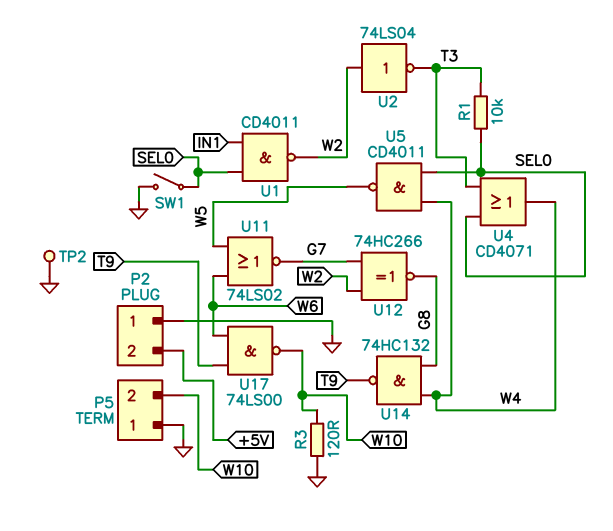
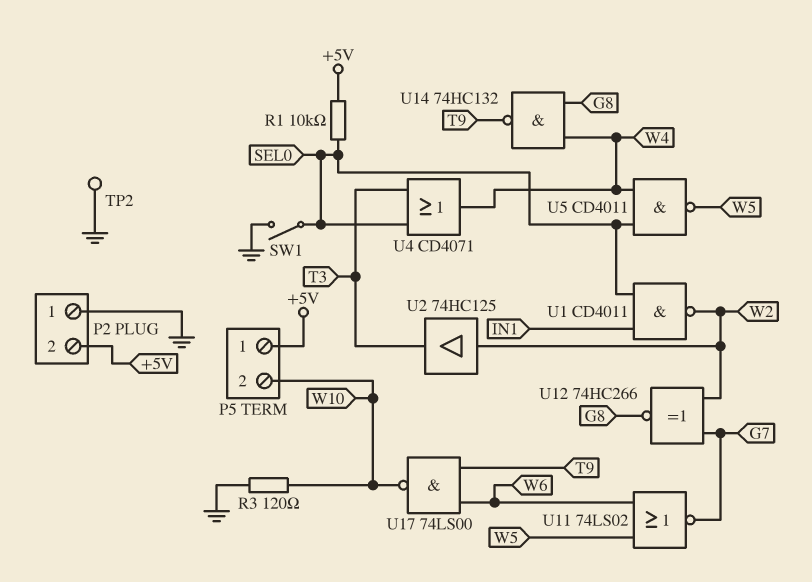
P5 pin 1: GND -> +5V
R1: 10k (SEL0, T3) -> 10k (+5V, SEL0)
U2: NOT 74LS04 (in W2, out T3) -> buffer 74HC125 (in W2, out T3)

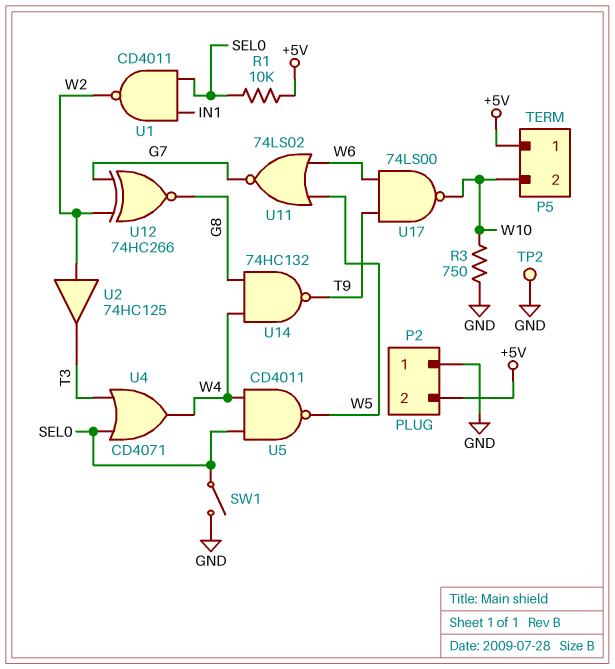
R3: 120 (GND, W10) -> 750 (GND, W10)

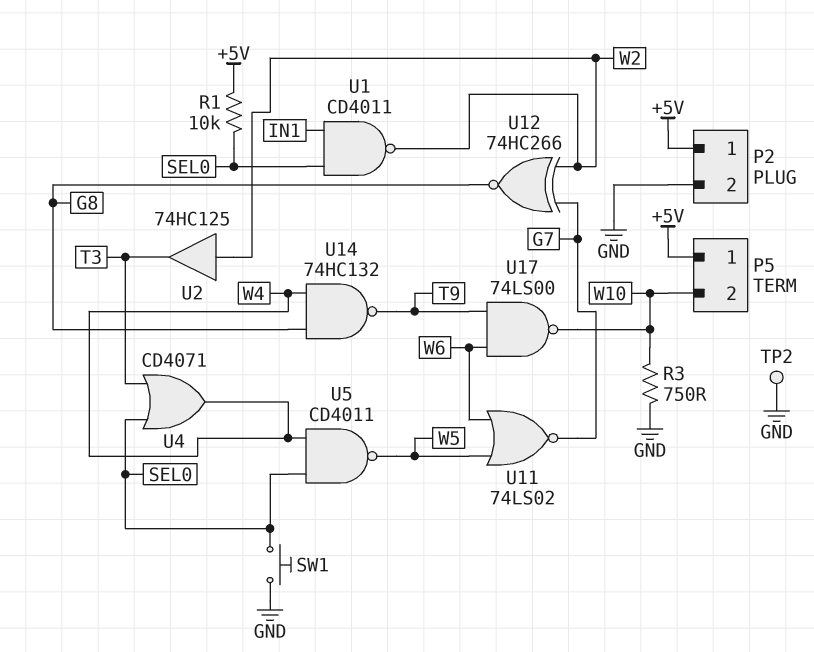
P2 pin 1: GND -> +5V
P2 pin 2: +5V -> GND
SW1: switch (GND, SEL0) -> button (GND, SEL0)

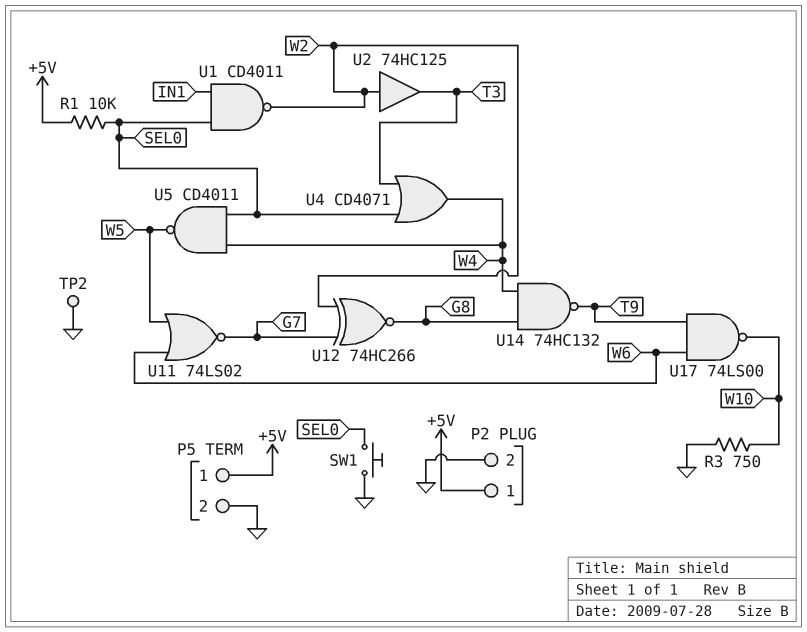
P5 pin 2: W10 -> GND

